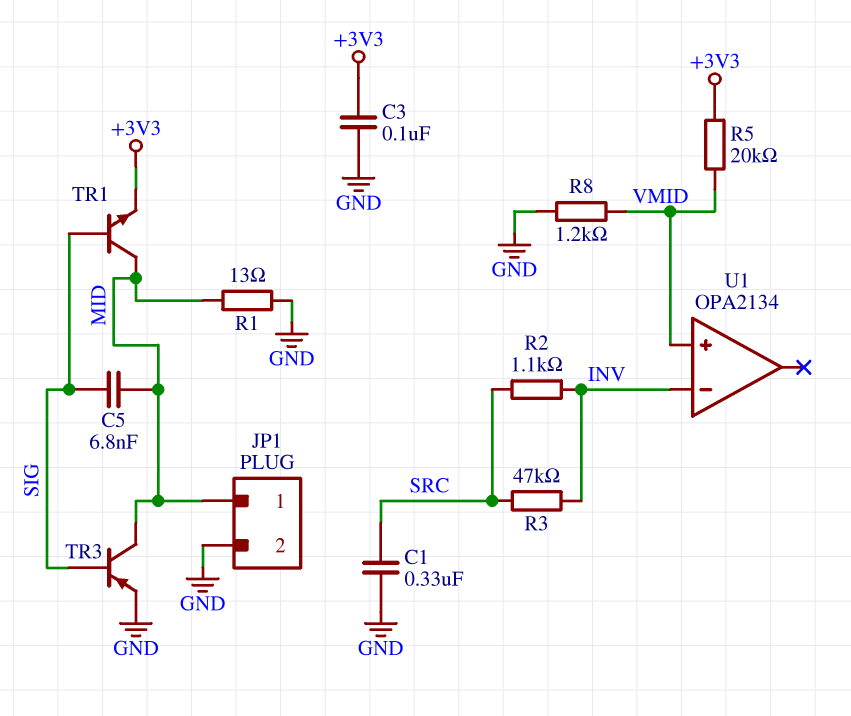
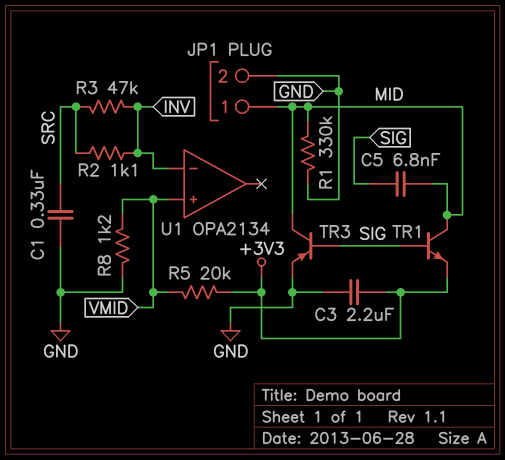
C3: 100nF (+3V3, GND) -> 2.2uF (+3V3, GND)
R1: 13 (GND, MID) -> 330k (GND, MID)

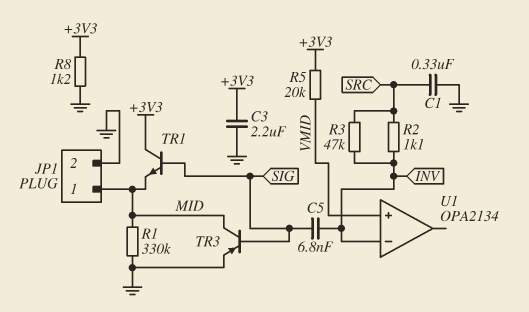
C5: 6.8nF (MID, SIG) -> 6.8nF (INV, SIG)
R8: 1.2k (GND, VMID) -> 1.2k (+3V3, GND)
TR1: NPN (B SIG, C MID, E +3V3) -> NPN (B SIG, C +3V3, E MID)

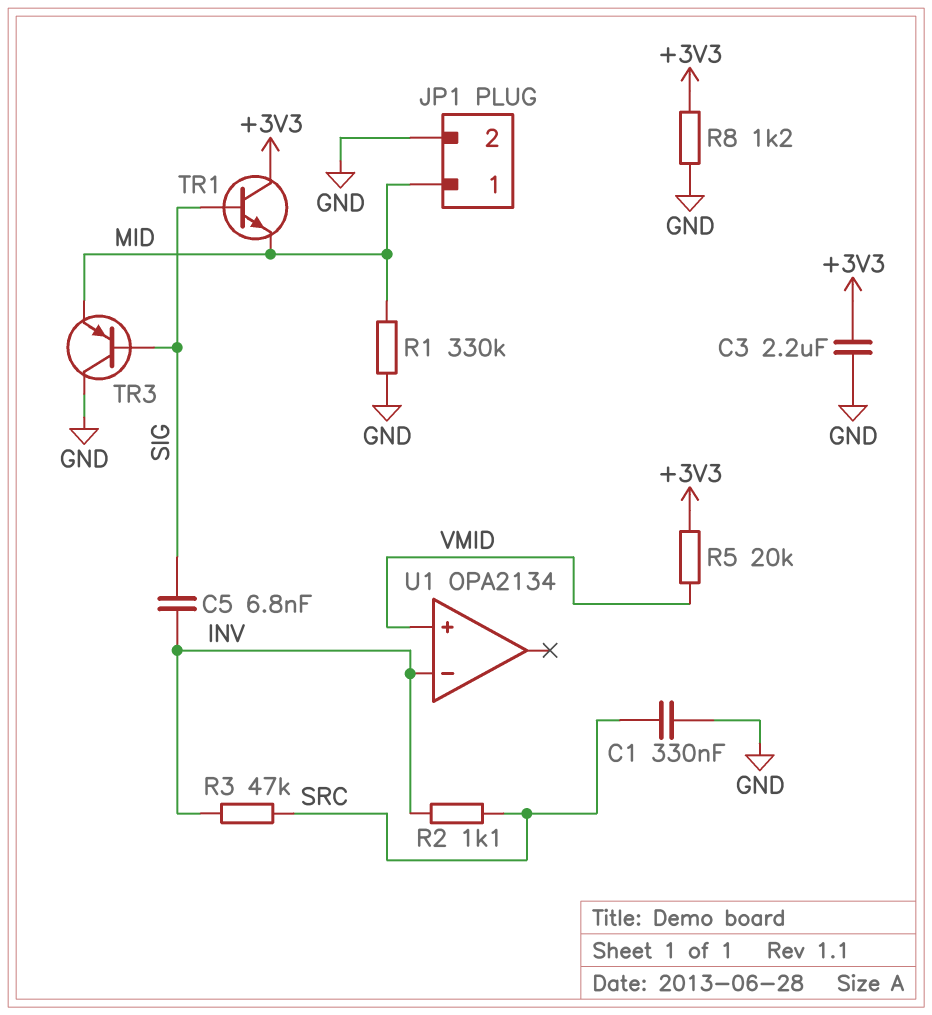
TR3: PNP (B SIG, C MID, E GND) -> PNP (B SIG, C GND, E MID)

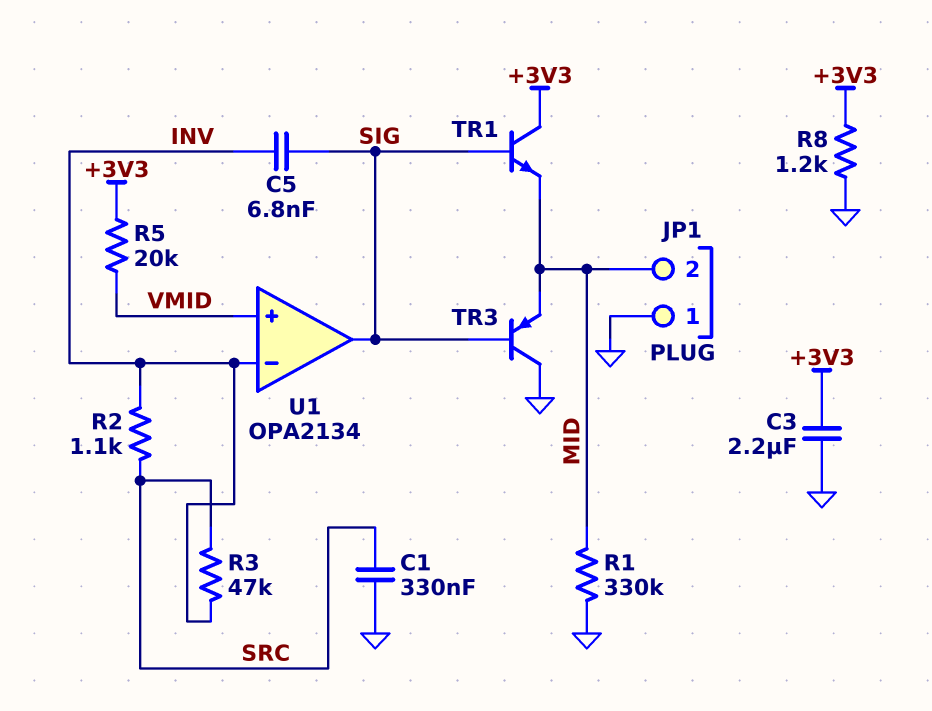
JP1 pin 1: MID -> GND
JP1 pin 2: GND -> MID
U1 pin out: none -> SIG

